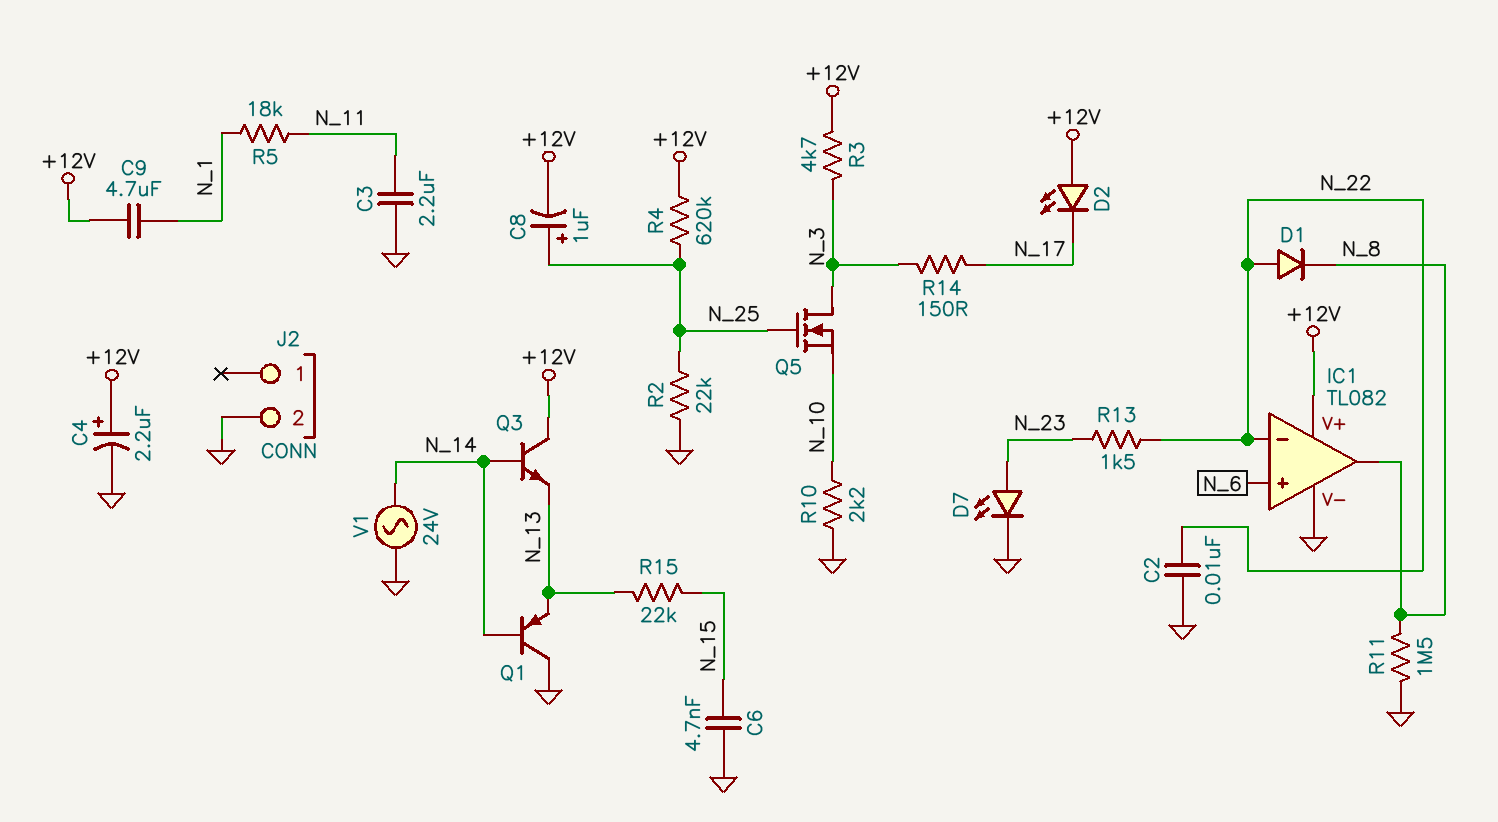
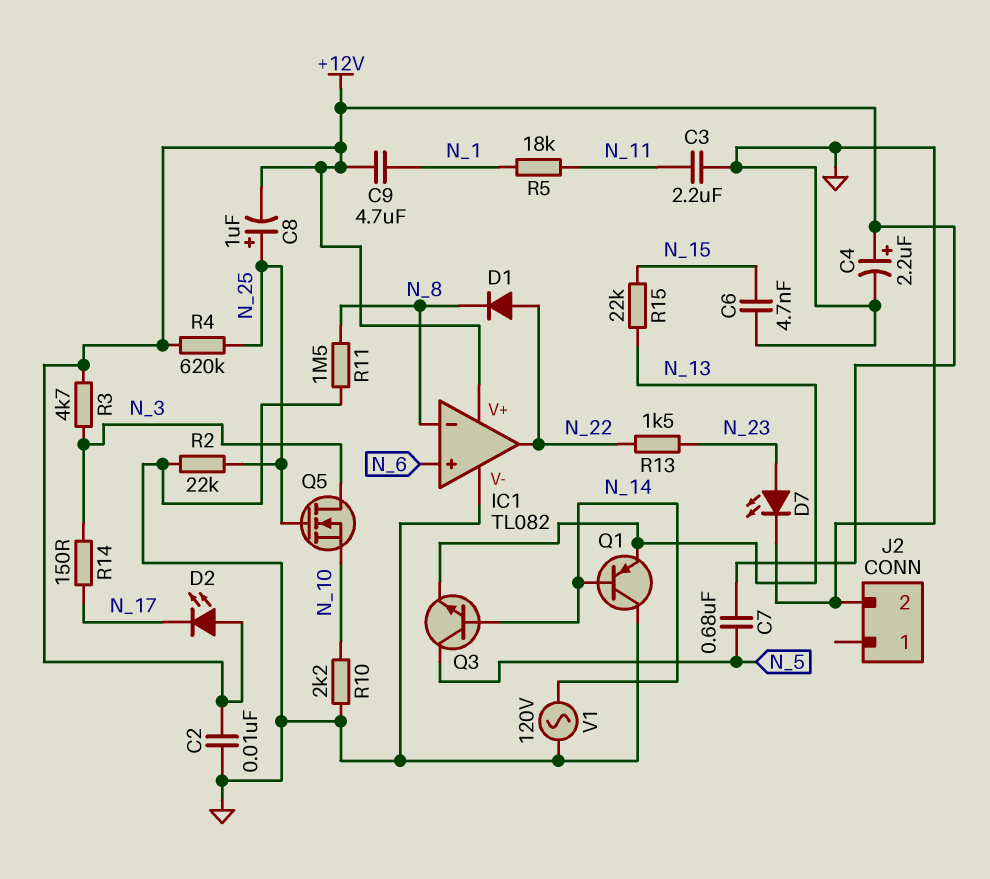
C2: 10nF (GND, N_22) -> 10nF (+12V, GND)
C7: none -> 680nF (+12V, N_5)
IC1 pin in-: N_22 -> N_8
IC1 pin out: N_8 -> N_22
Q3: NPN (B N_14, C +12V, E N_13) -> NPN (B N_14, C N_5, E N_13)
V1: AC 24V (GND, N_14) -> AC 120V (GND, N_14)

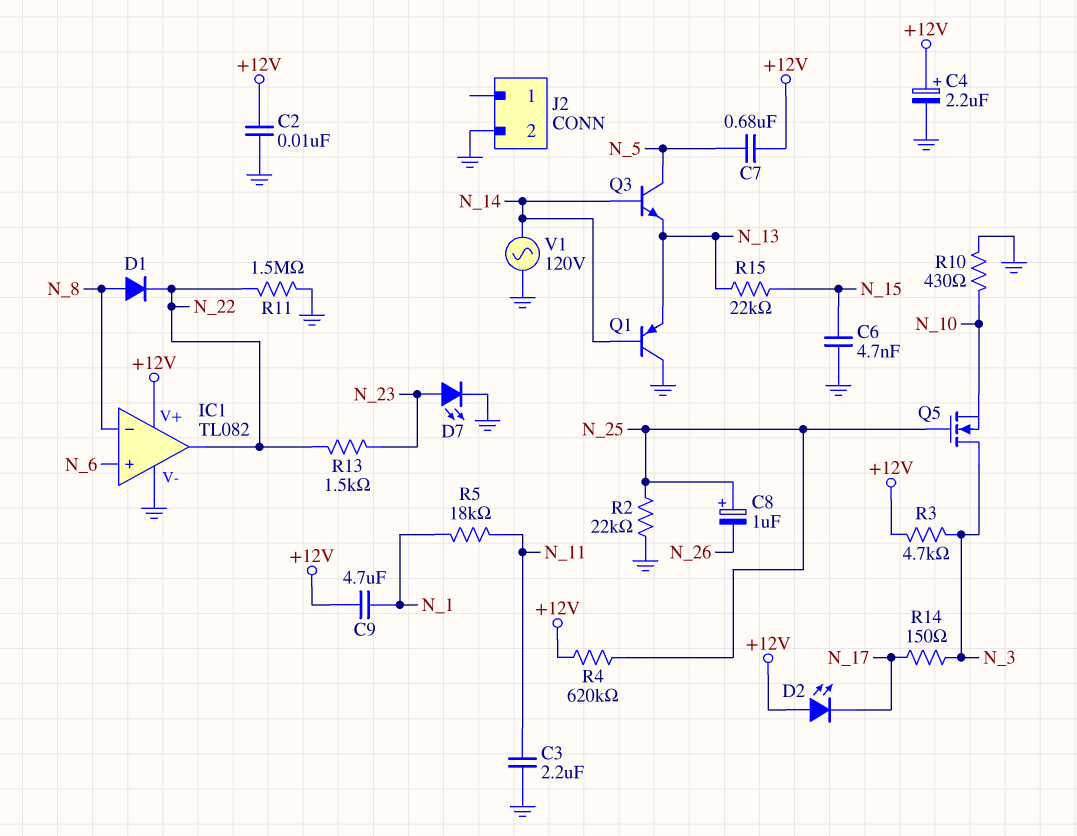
C8: 1uF (plus N_25, minus +12V) -> 1uF (plus N_25, minus N_26)
D1: diode (A N_22, K N_8) -> diode (A N_8, K N_22)
R10: 2.2k (GND, N_10) -> 430 (GND, N_10)
R11: 1.5M (GND, N_8) -> 1.5M (GND, N_22)

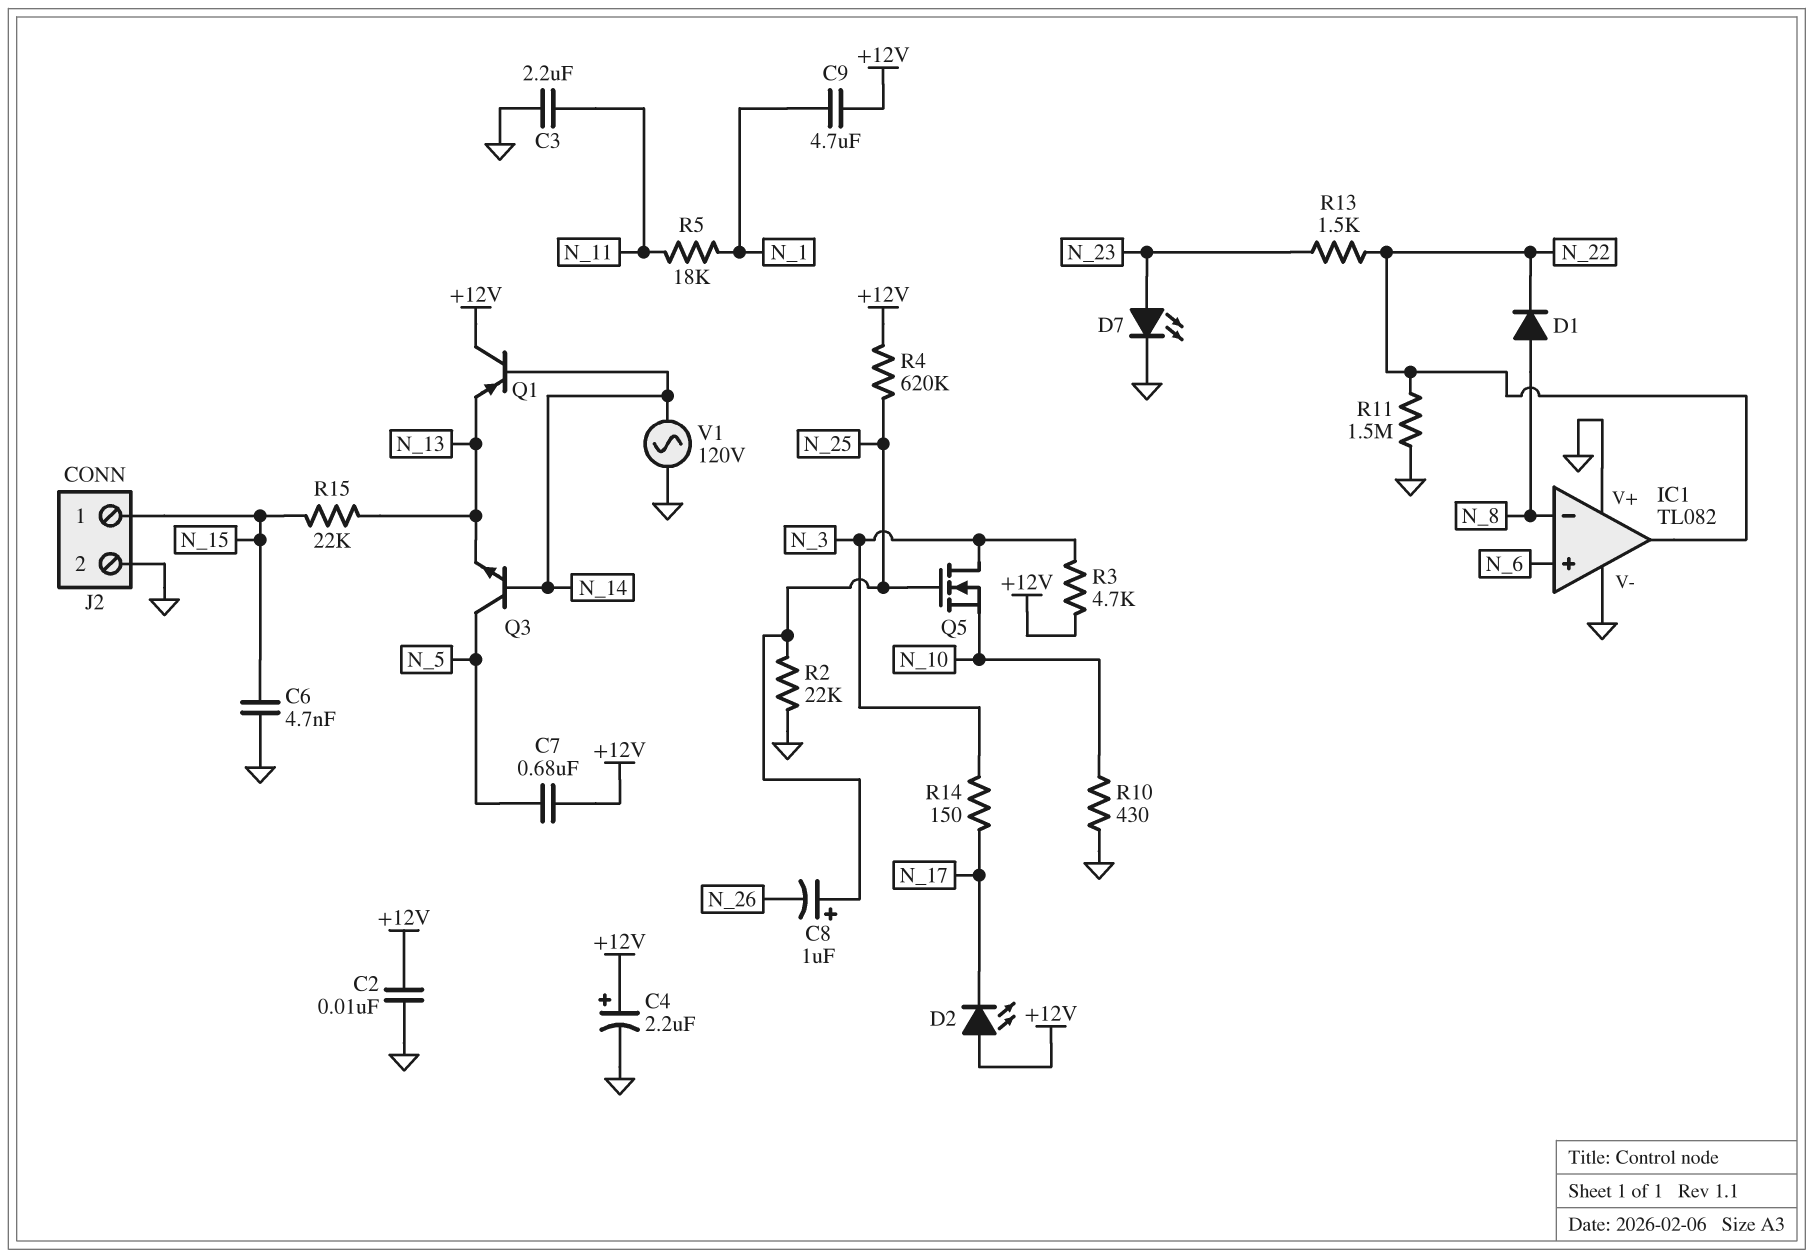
IC1 pin V+: +12V -> GND
J2 pin 1: none -> N_15
Q1: PNP (B N_14, C GND, E N_13) -> PNP (B N_14, C +12V, E N_13)

